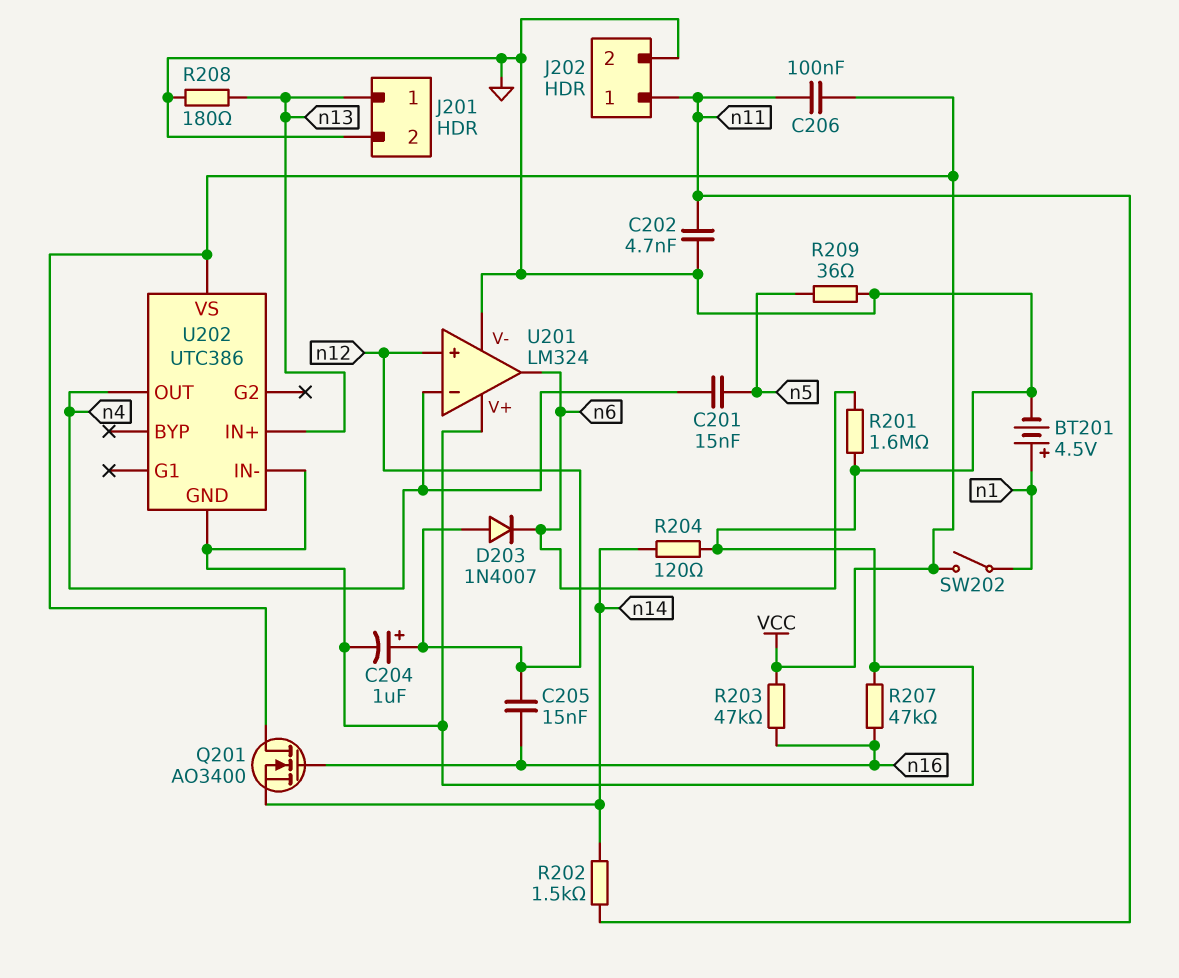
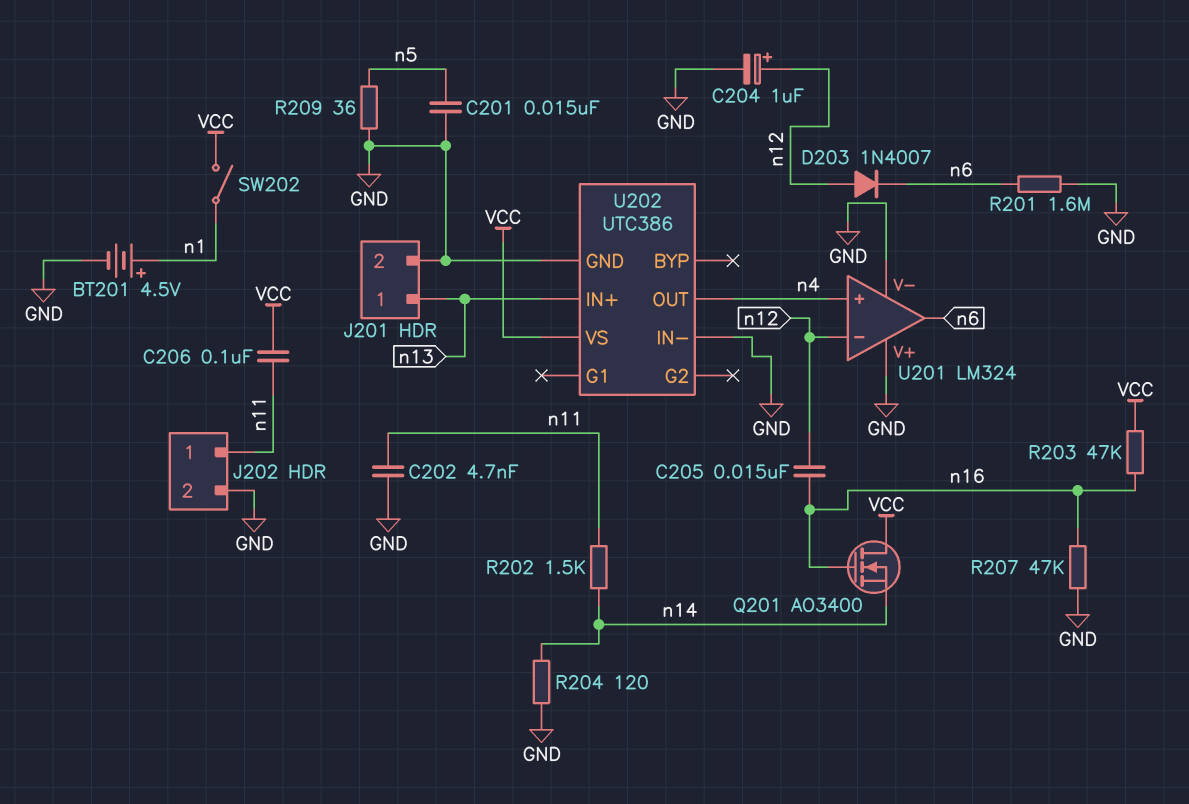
C201: 15nF (n4, n5) -> 15nF (GND, n5)
R208: 180 (GND, n13) -> none
U201 pin in+: n12 -> n4
U201 pin in-: n4 -> n12

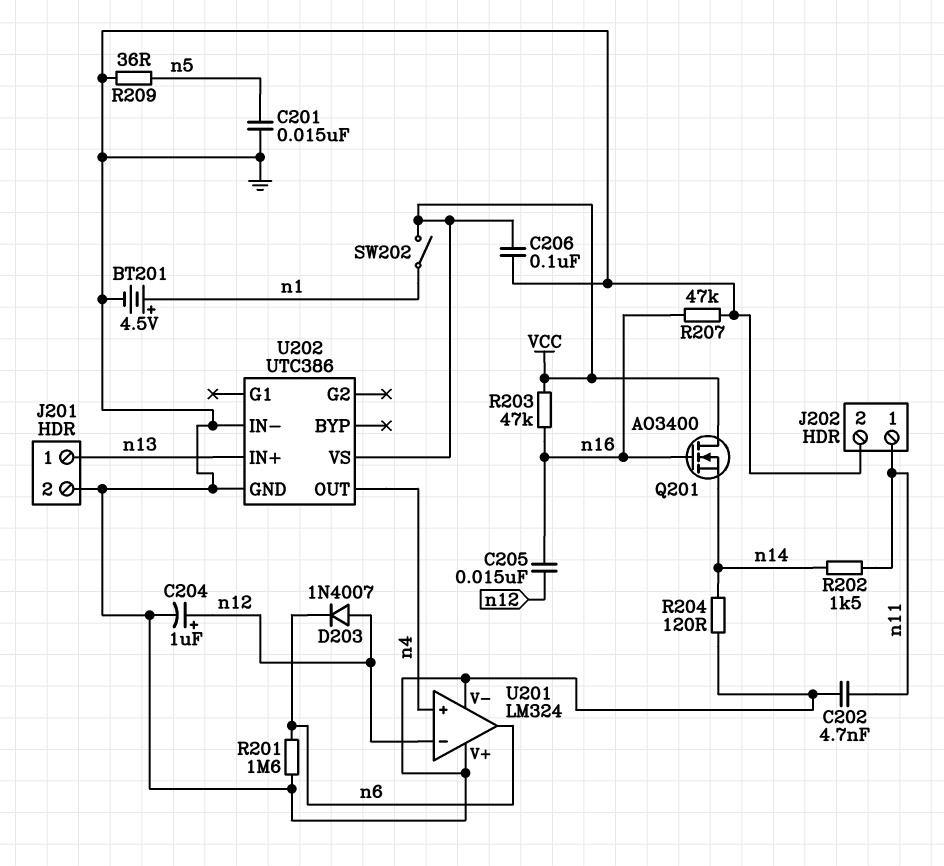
C206: 100nF (VCC, n11) -> 100nF (GND, VCC)

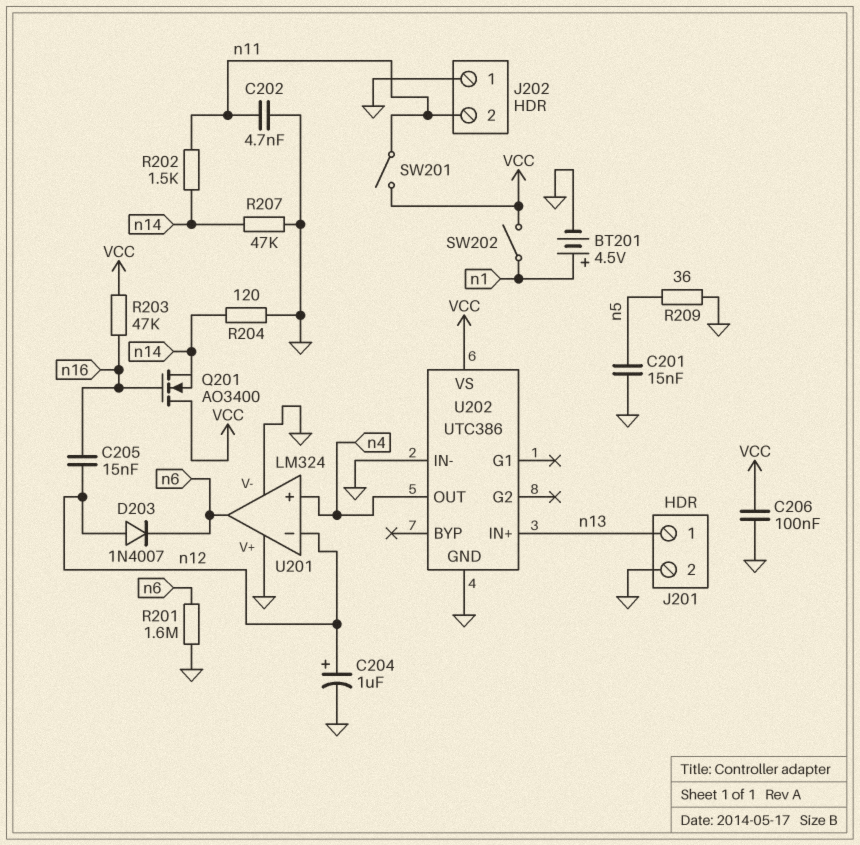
J202 pin 1: n11 -> GND
J202 pin 2: GND -> n11
R207: 47k (GND, n16) -> 47k (GND, n14)
SW201: none -> switch (VCC, n11)

